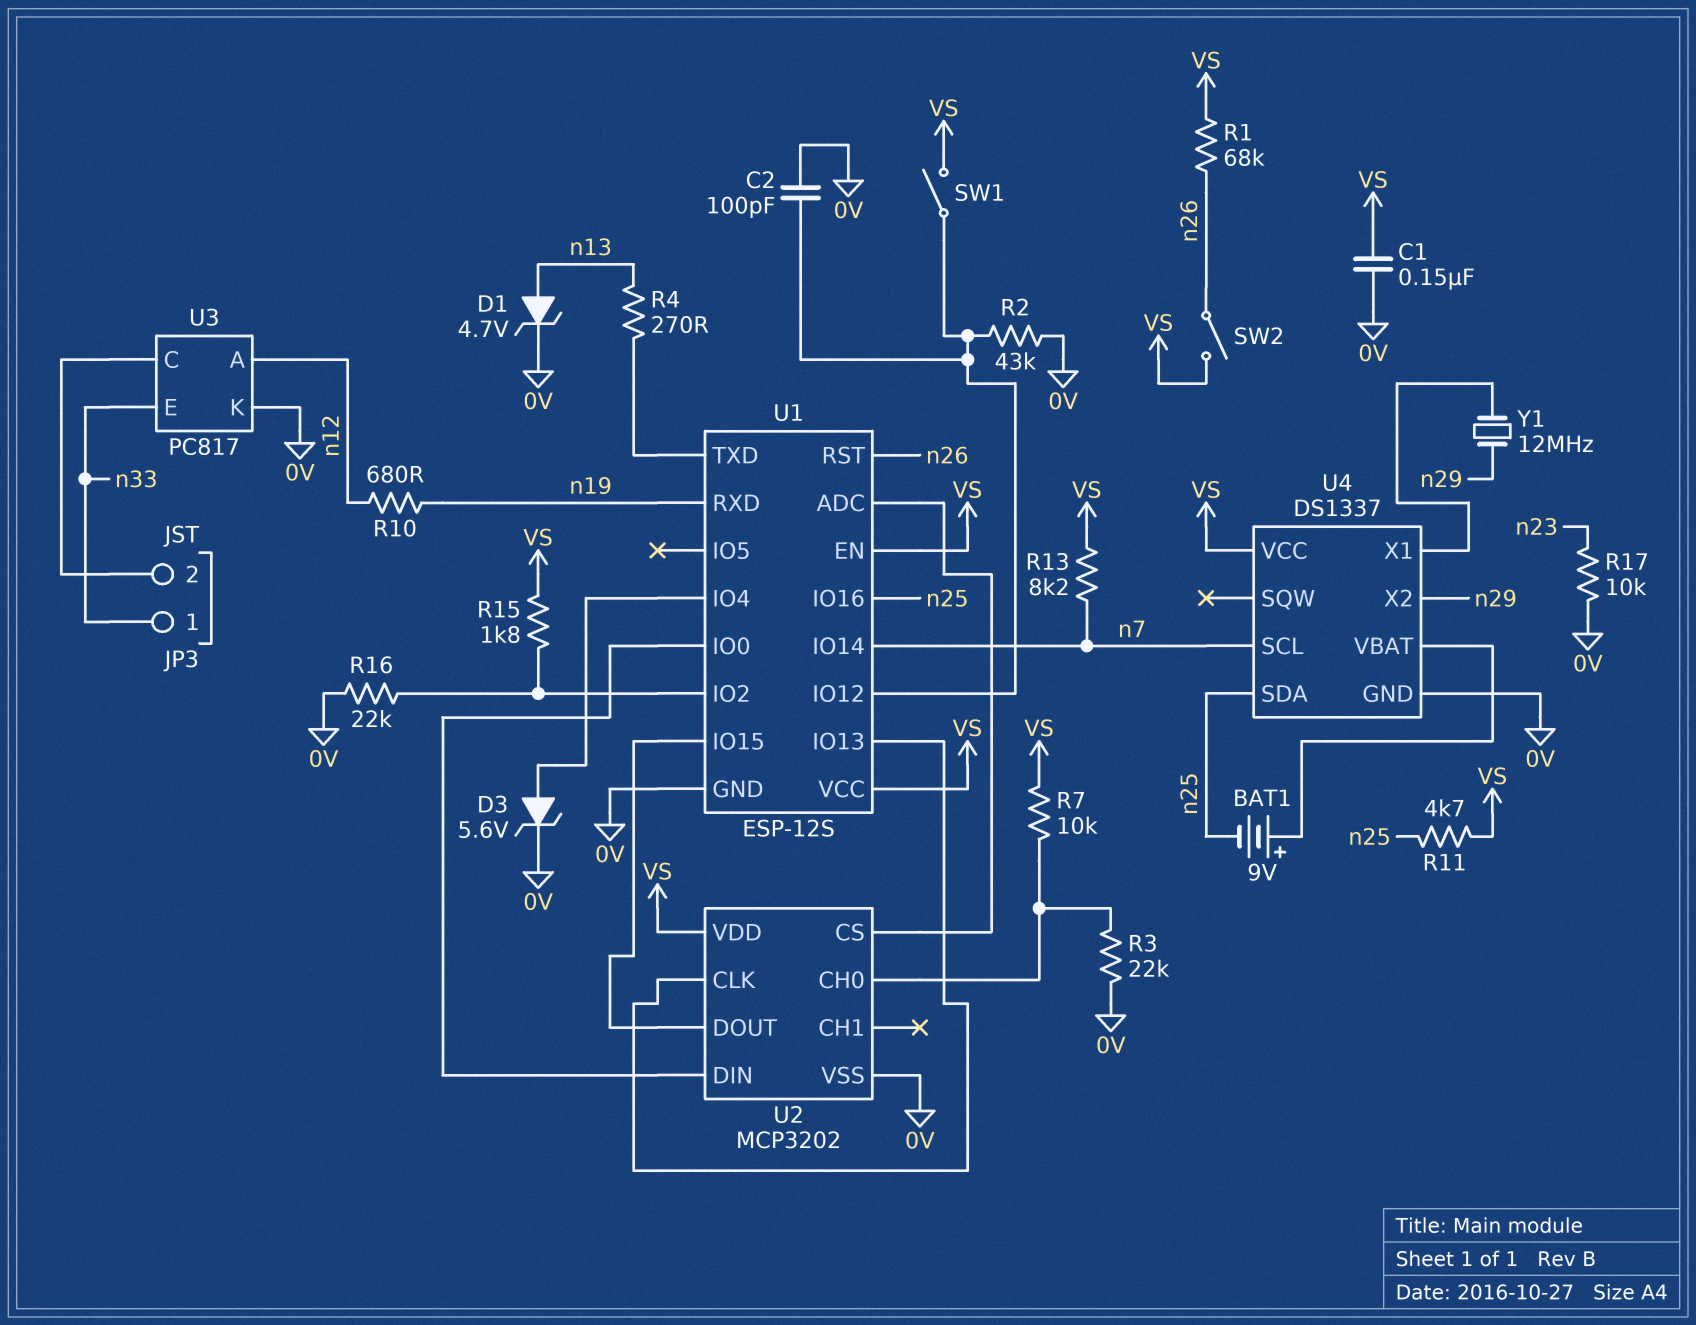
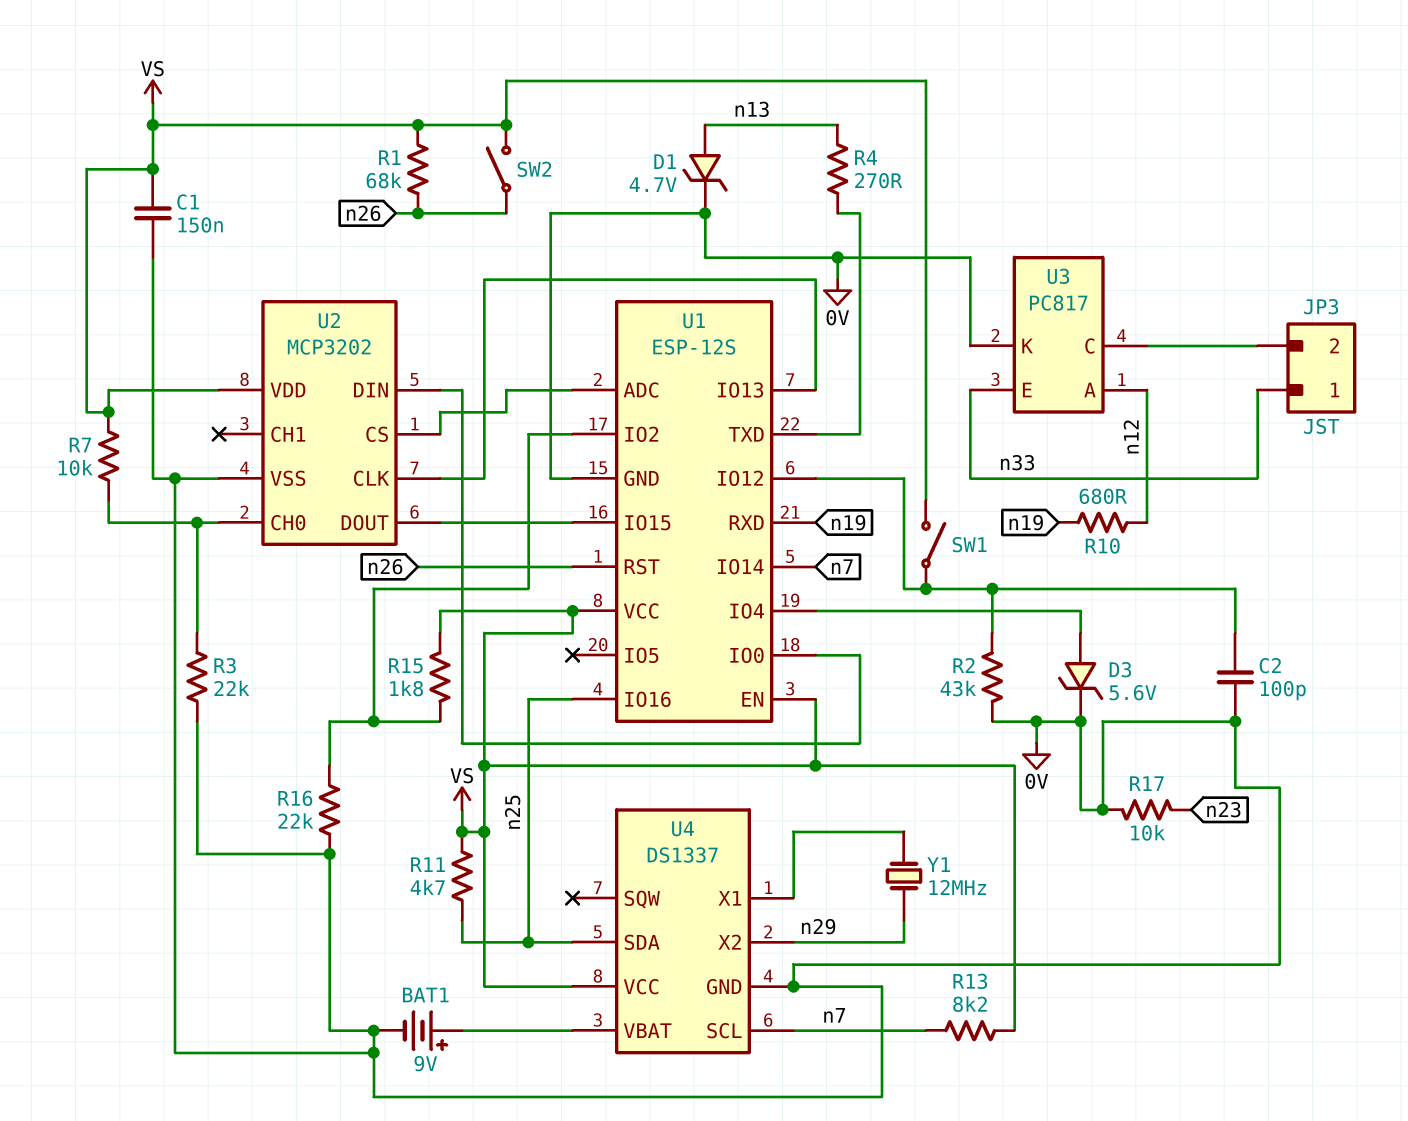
BAT1: 9V (plus U4/VBAT, minus n25) -> 9V (plus U4/VBAT, minus 0V)

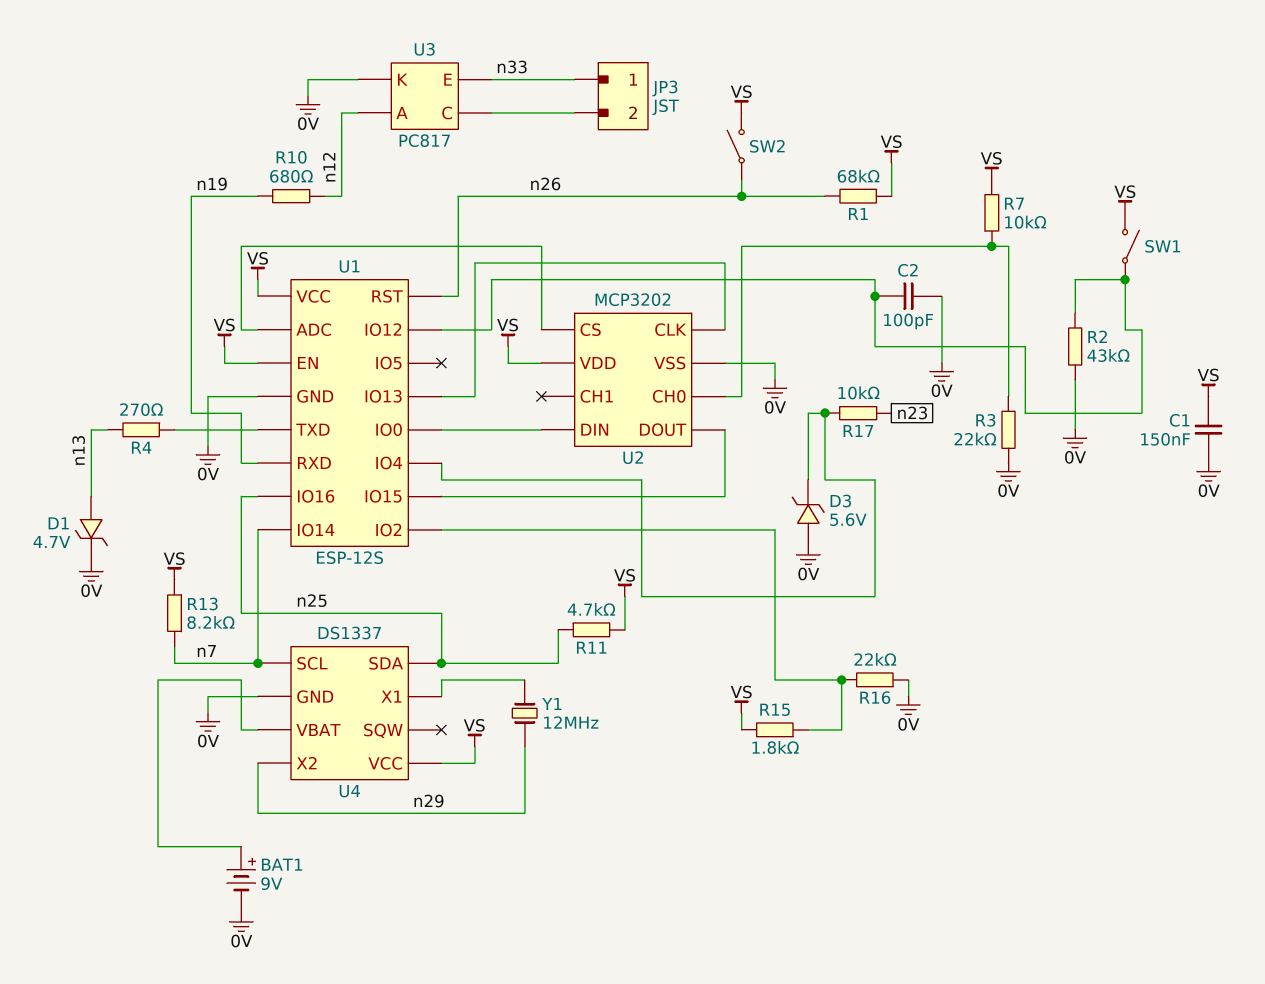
D3: zener 5.6V (A U1/IO4, K 0V) -> zener 5.6V (A 0V, K U1/IO4)
R17: 10k (0V, n23) -> 10k (U1/IO4, n23)

